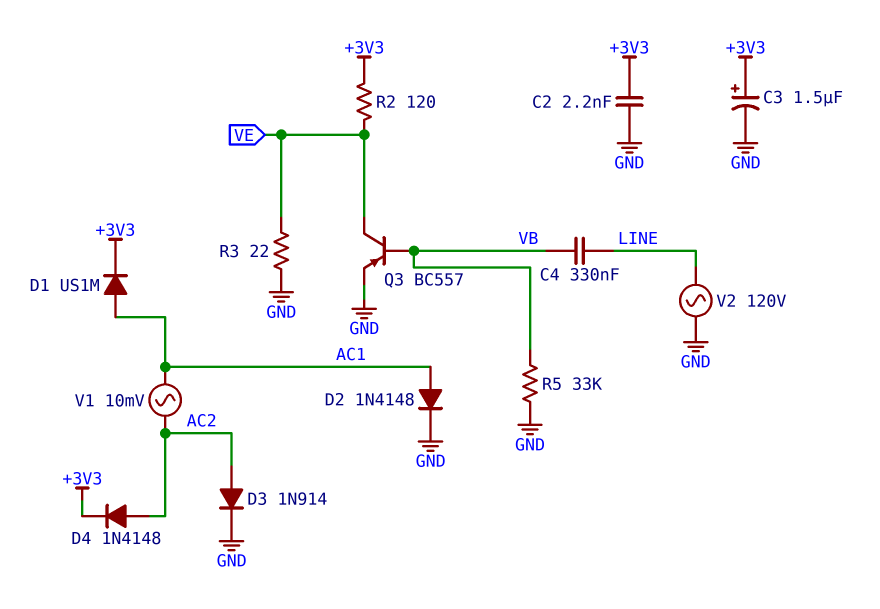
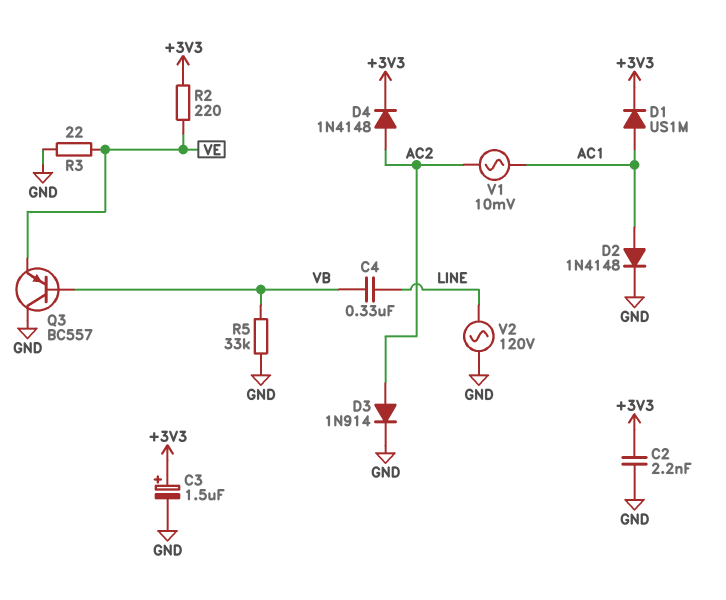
Q3: PNP BC557 (B VB, C VE, E GND) -> PNP BC557 (B VB, C GND, E VE)
R2: 120 (+3V3, VE) -> 220 (+3V3, VE)

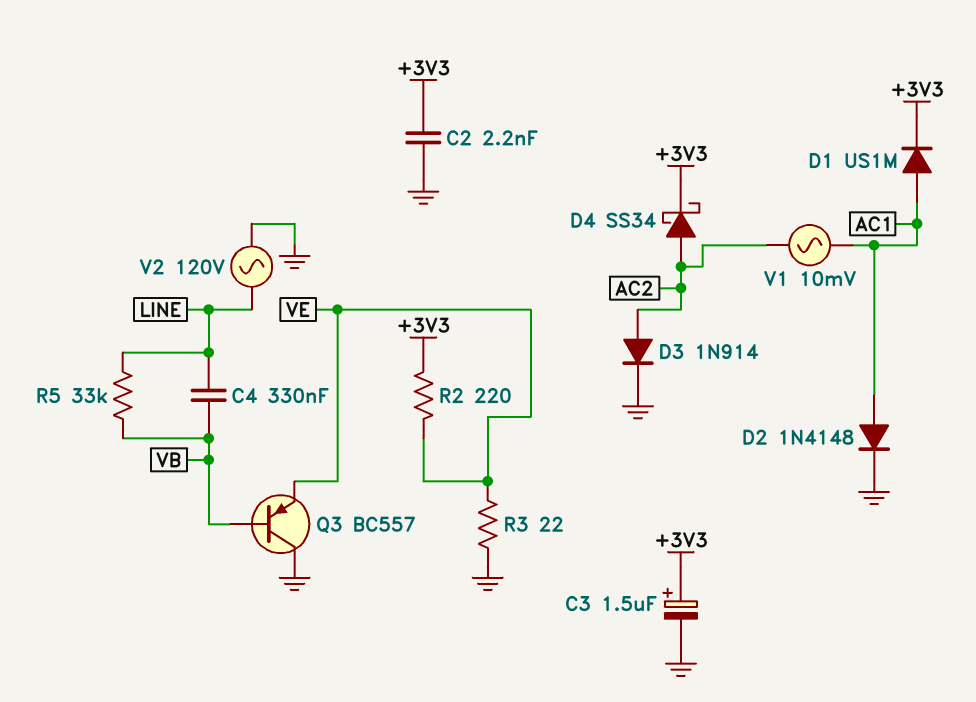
D4: diode 1N4148 (A AC2, K +3V3) -> schottky SS34 (A AC2, K +3V3)
R5: 33k (GND, VB) -> 33k (LINE, VB)

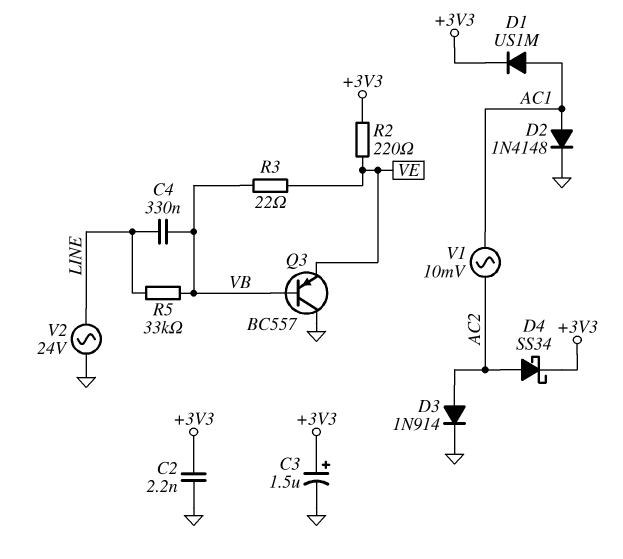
R3: 22 (GND, VE) -> 22 (VB, VE)
V2: AC 120V (GND, LINE) -> AC 24V (GND, LINE)

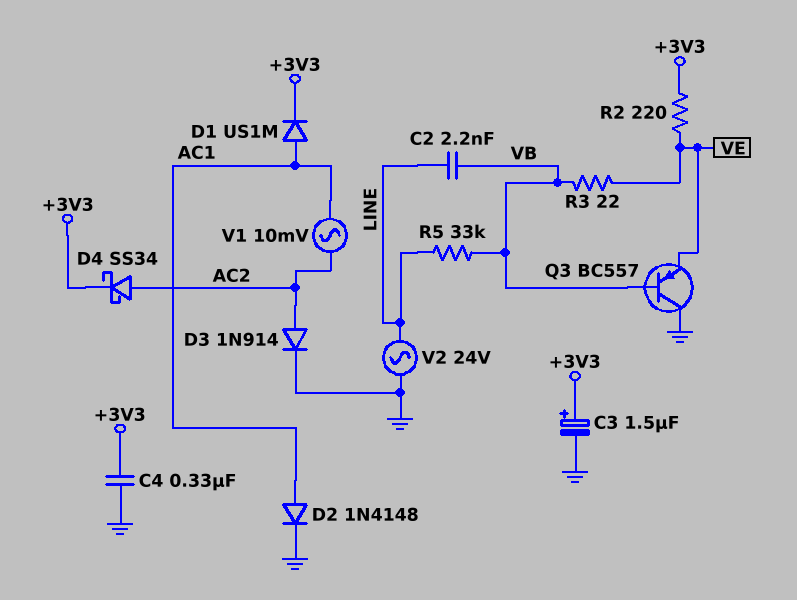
C2: 2.2nF (+3V3, GND) -> 2.2nF (LINE, VB)
C4: 330nF (LINE, VB) -> 330nF (+3V3, GND)

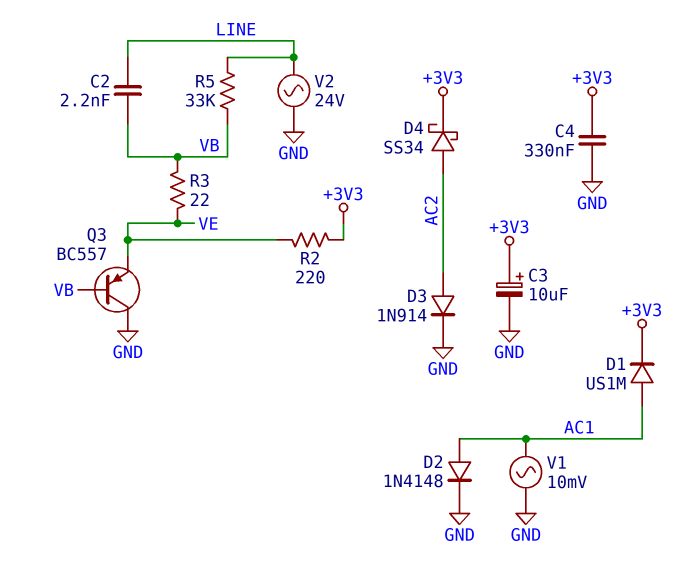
C3: 1.5uF (plus +3V3, minus GND) -> 10uF (plus +3V3, minus GND)
V1: AC 10mV (AC1, AC2) -> AC 10mV (AC1, GND)

